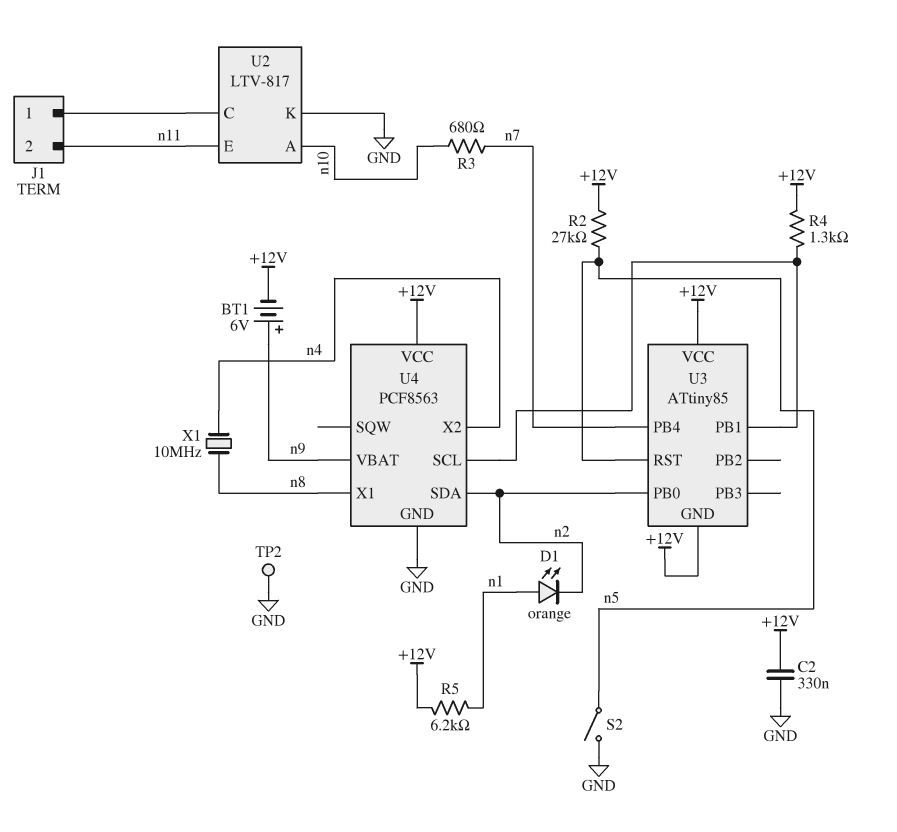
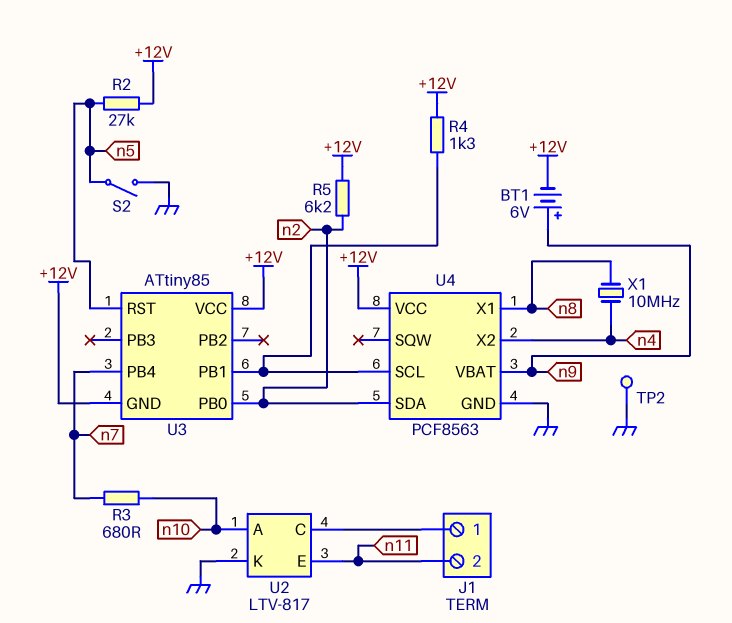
C2: 330nF (+12V, GND) -> none
D1: LED orange (A n1, K n2) -> none
R5: 6.2k (+12V, n1) -> 6.2k (+12V, n2)

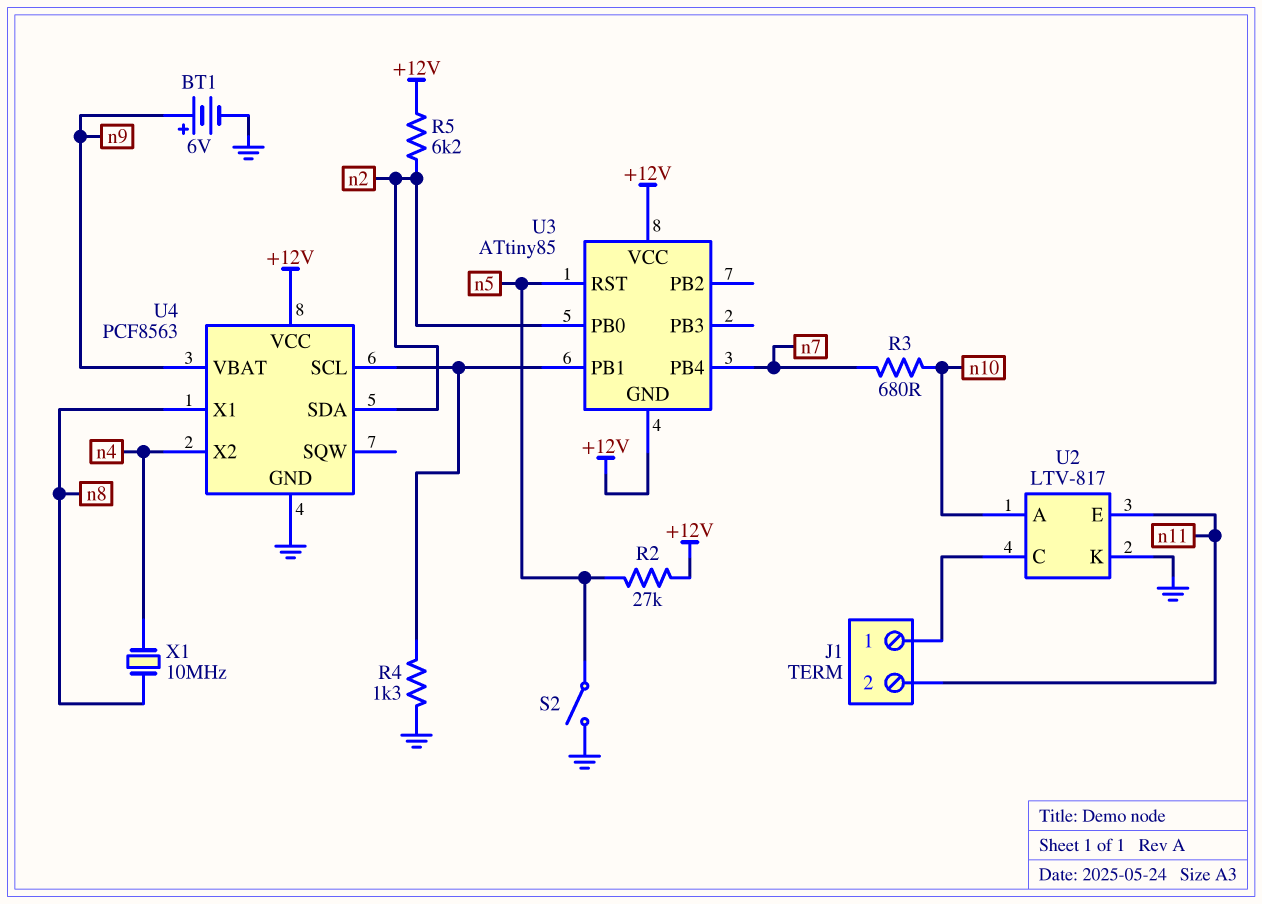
BT1: 6V (plus n9, minus +12V) -> 6V (plus n9, minus GND)
R4: 1.3k (+12V, U3/PB1) -> 1.3k (GND, U3/PB1)
TP2: test point (GND) -> none

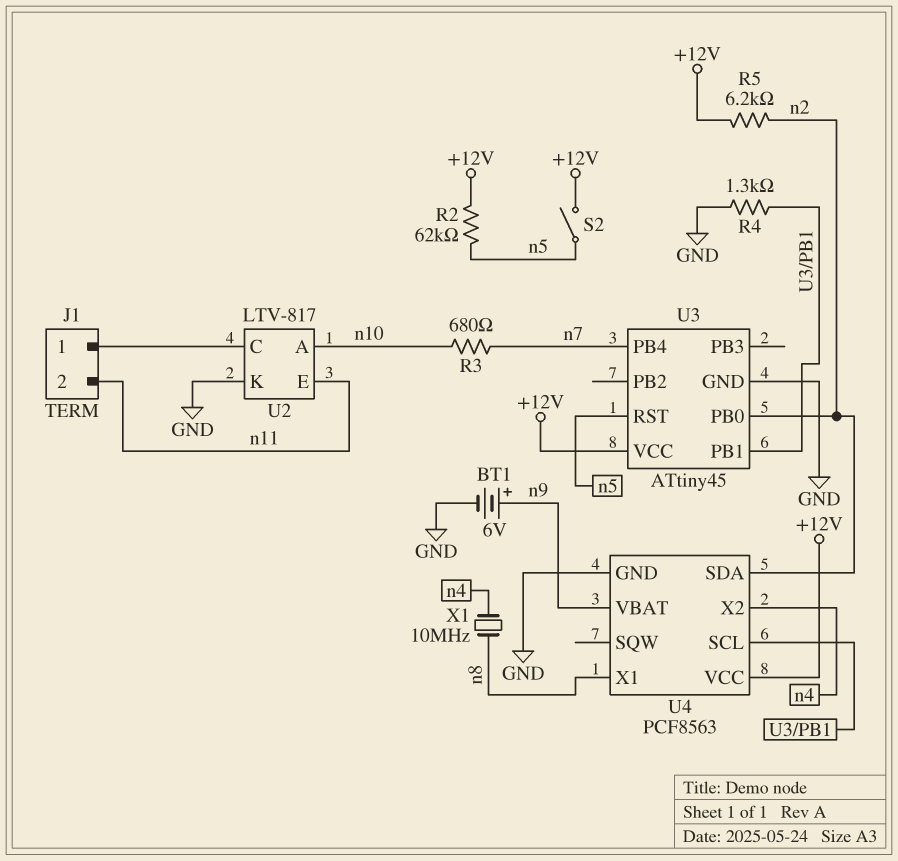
R2: 27k (+12V, n5) -> 62k (+12V, n5)
S2: switch (GND, n5) -> switch (+12V, n5)
U3: ATtiny85 -> ATtiny45
U3 pin GND: +12V -> GND

